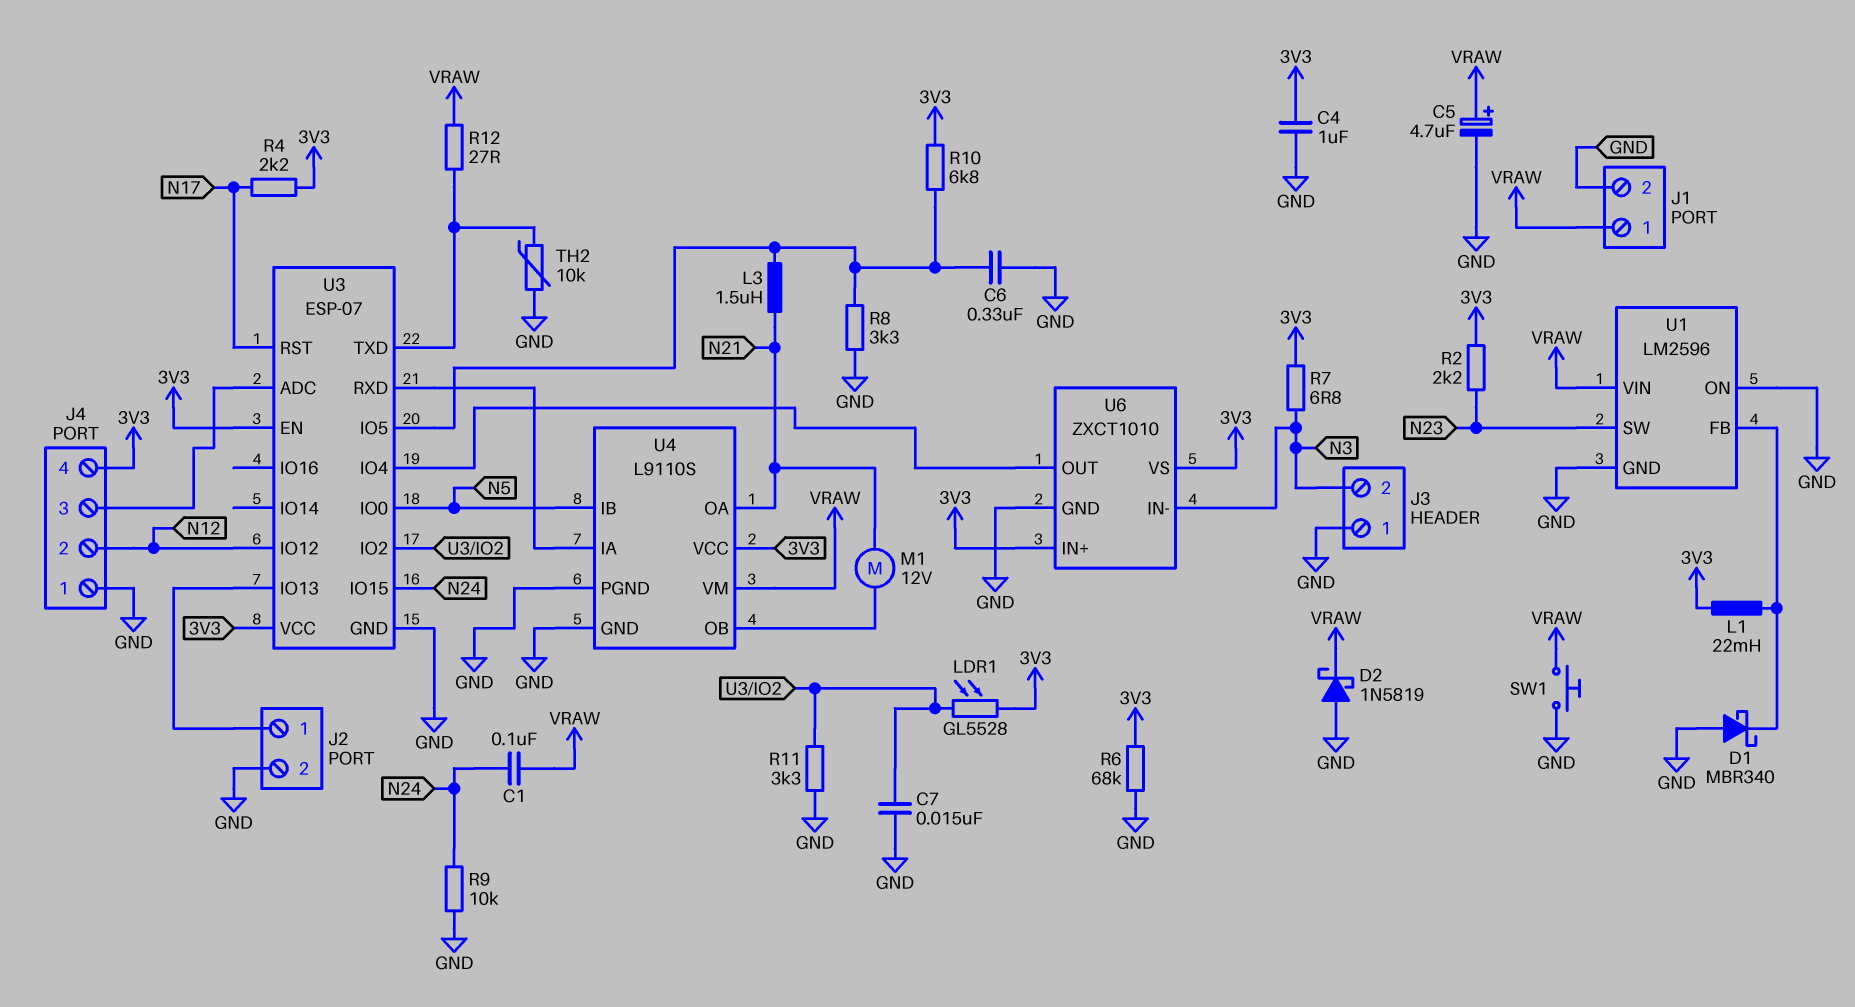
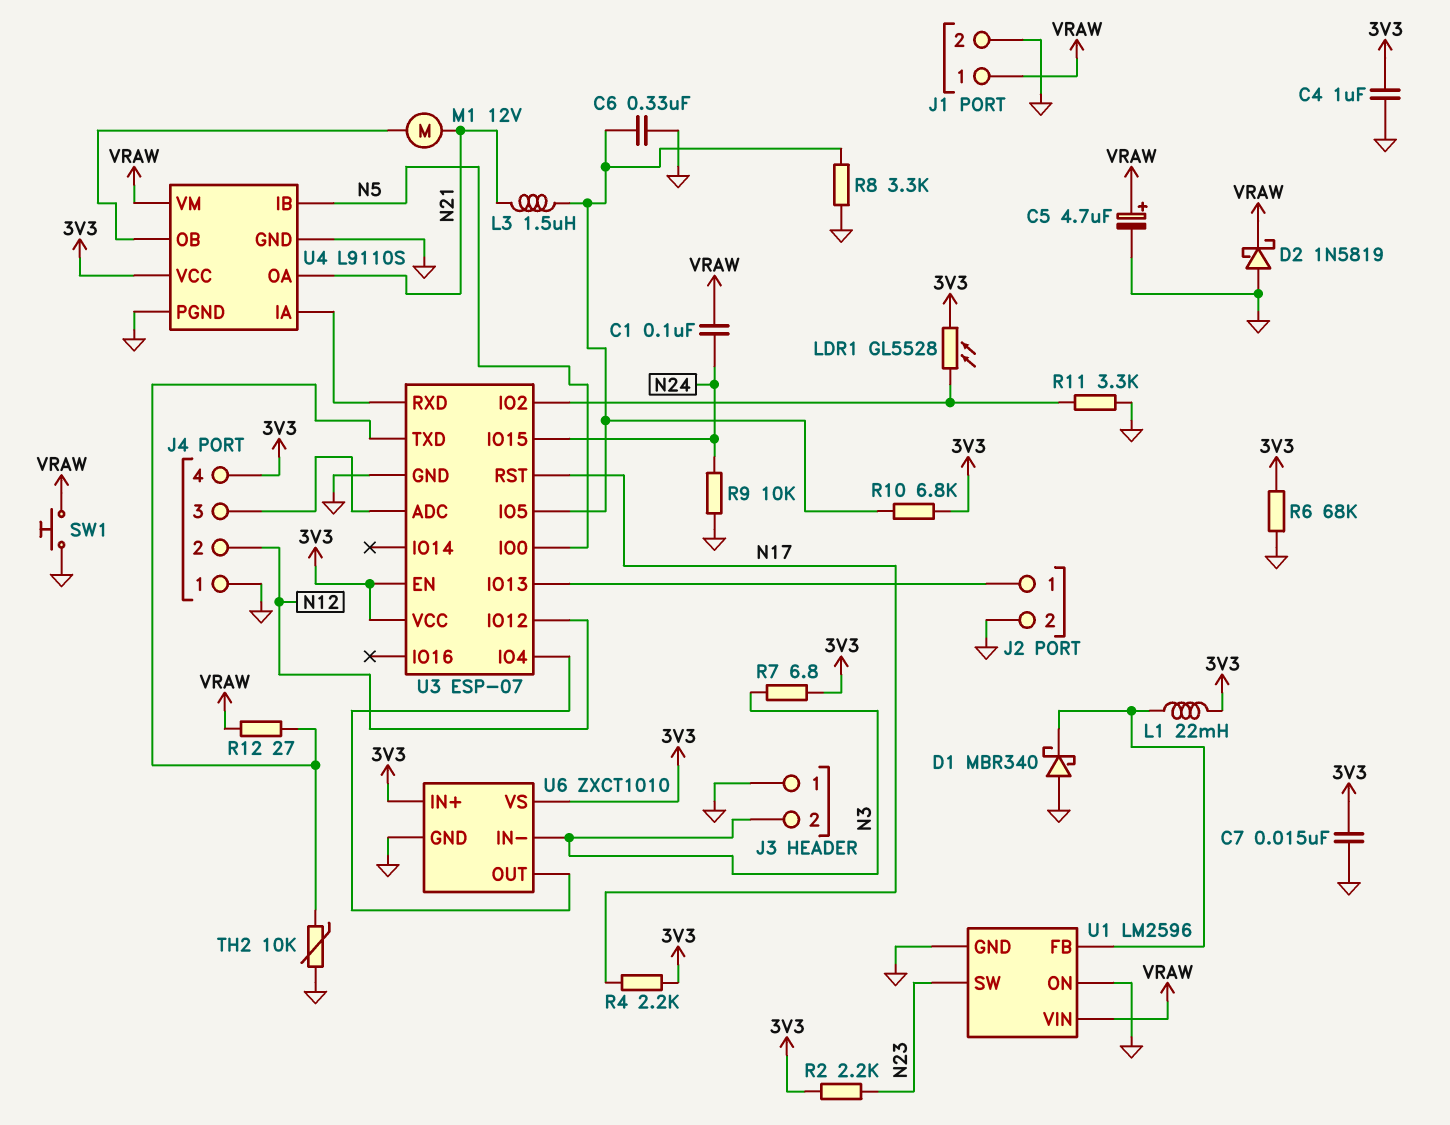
C7: 15nF (GND, U3/IO2) -> 15nF (3V3, GND)

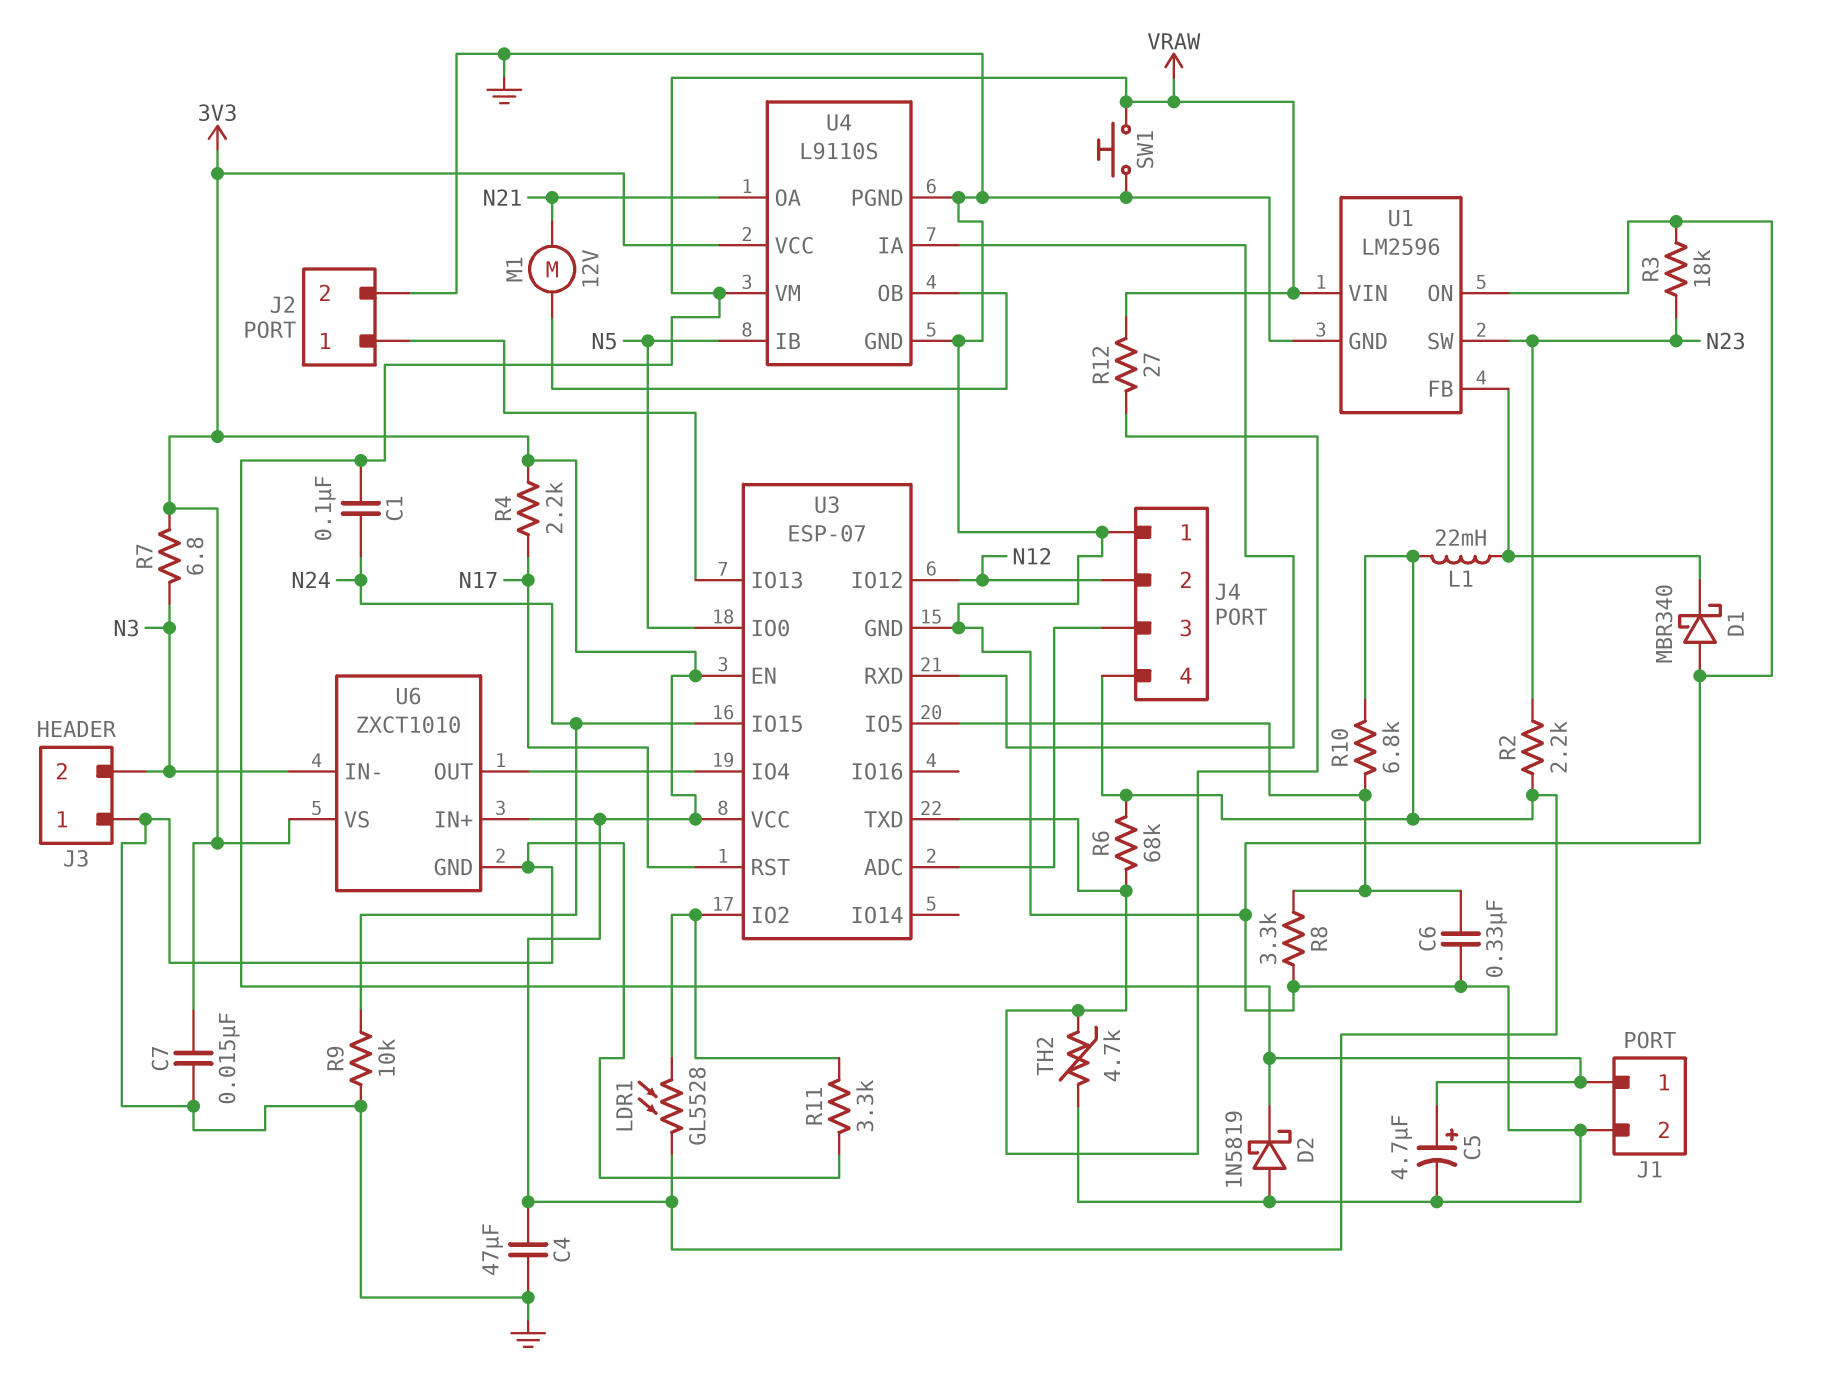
C4: 1uF (3V3, GND) -> 47uF (3V3, GND)
L3: 1.5uH (N21, U3/IO5) -> none
R3: none -> 18k (GND, N23)
R6: 68k (3V3, GND) -> 68k (3V3, U3/TXD)
TH2: 10k (GND, U3/TXD) -> 4.7k (GND, U3/TXD)

